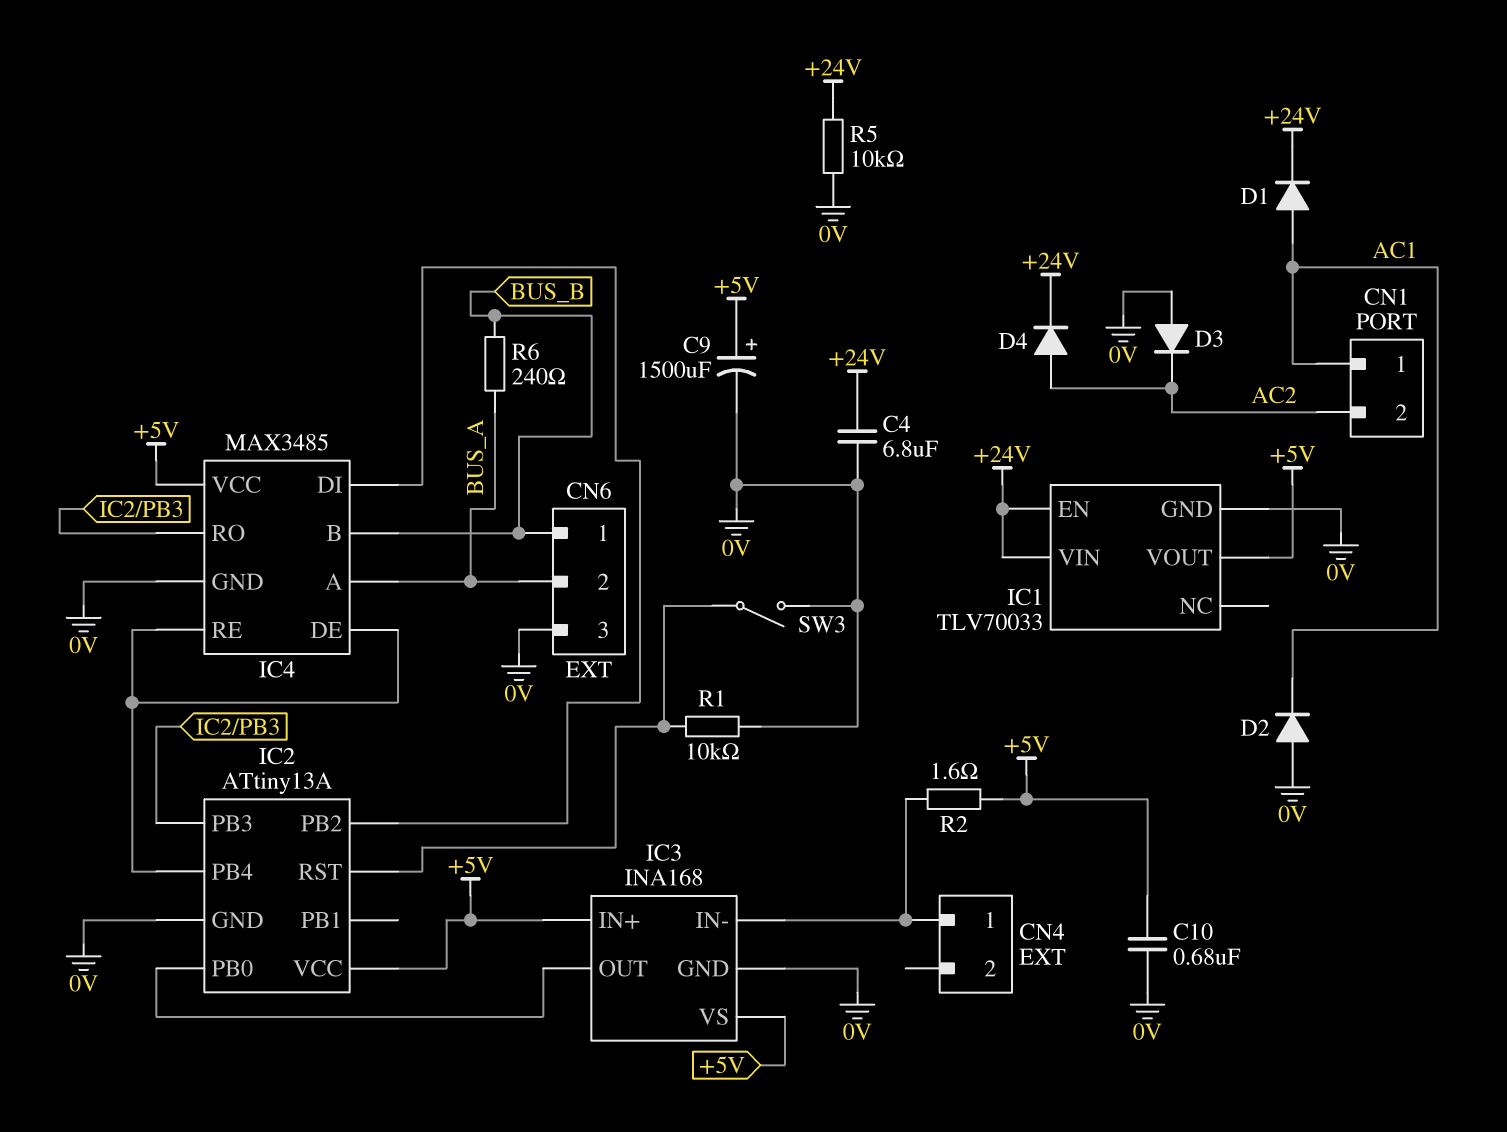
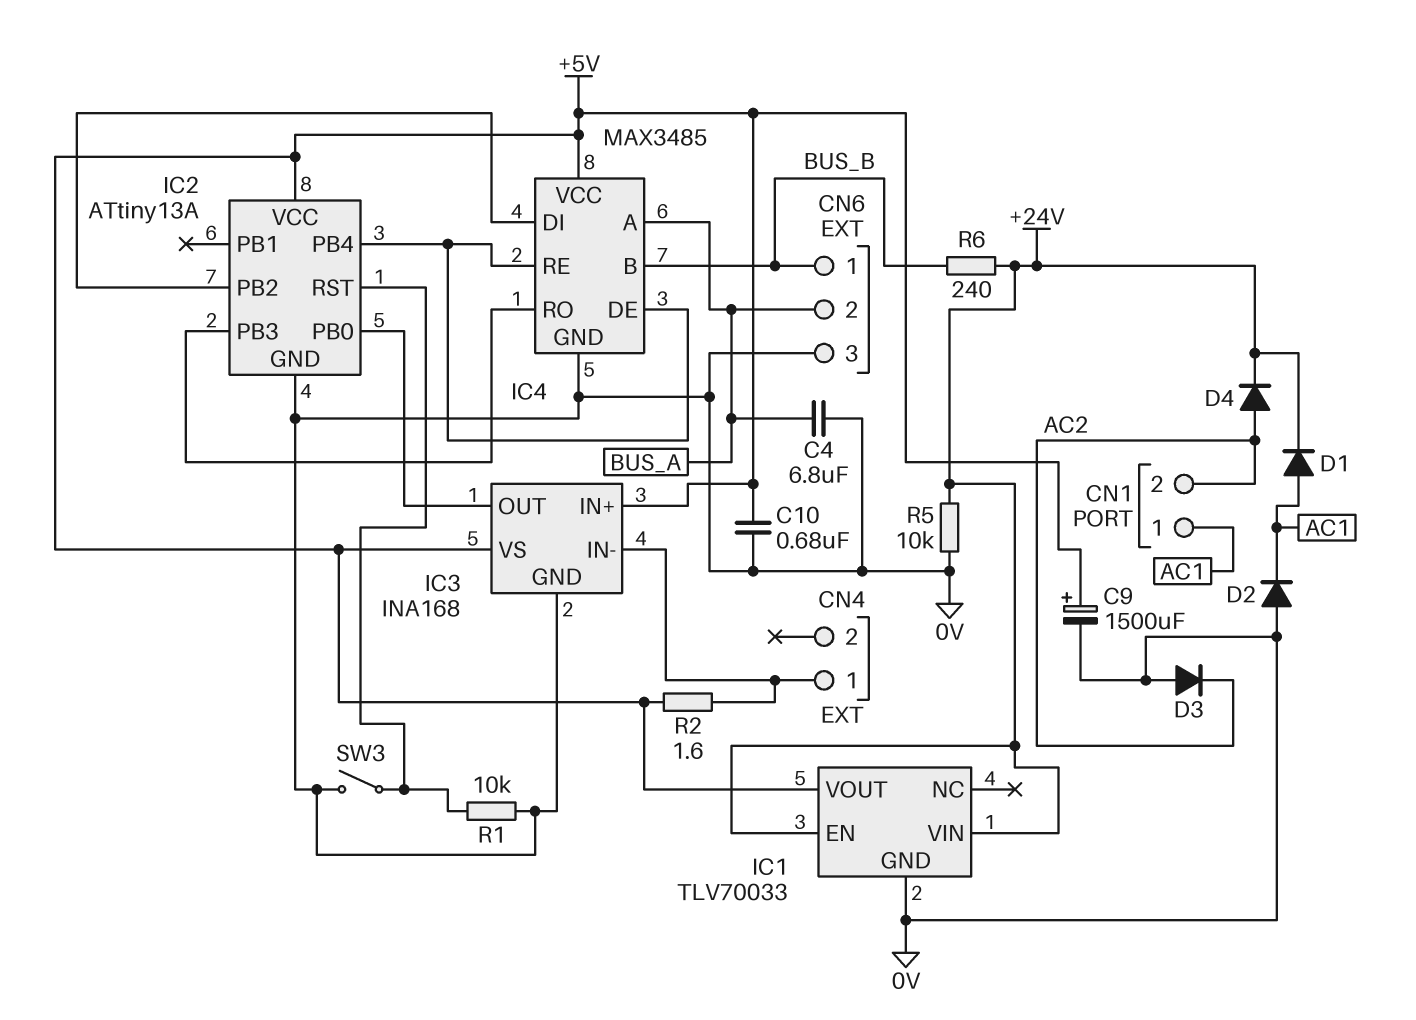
C4: 6.8uF (+24V, 0V) -> 6.8uF (0V, BUS_A)
R6: 240 (BUS_A, BUS_B) -> 240 (+24V, BUS_B)

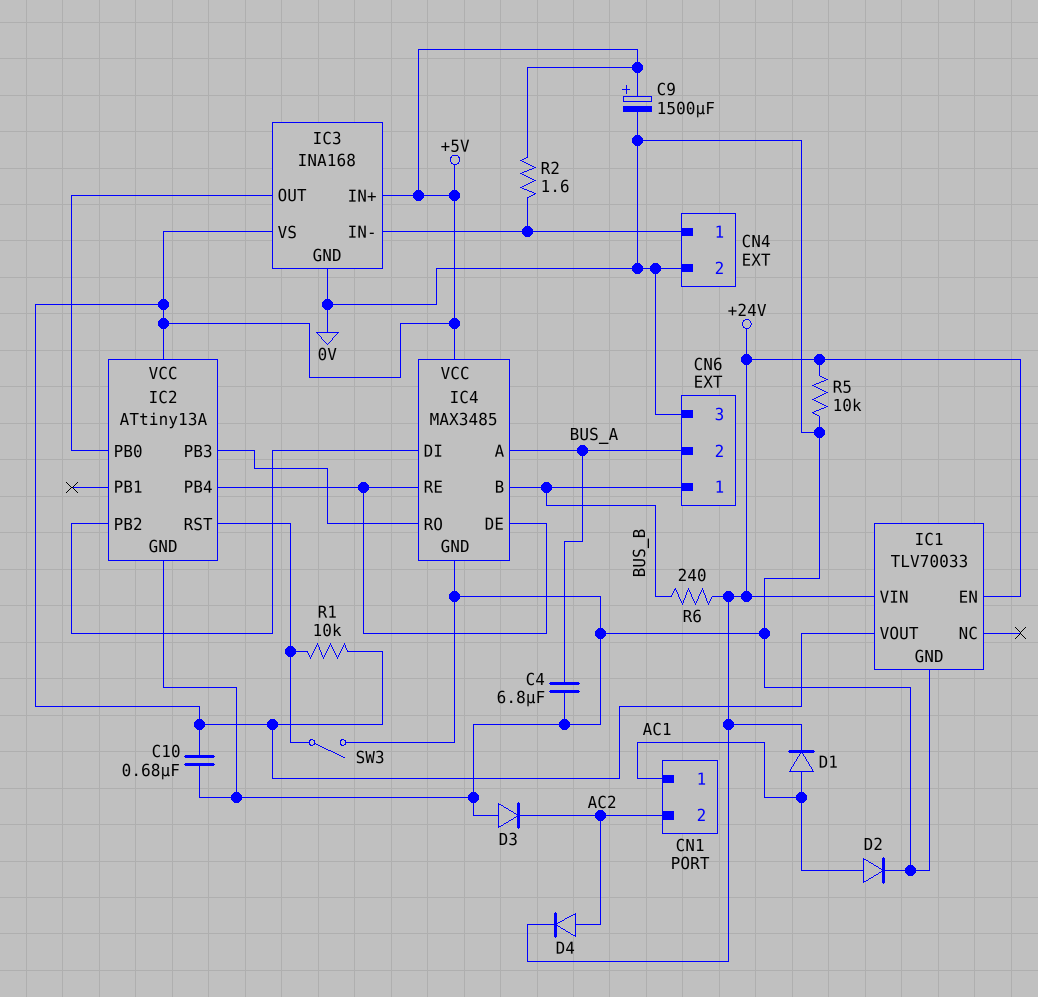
CN4 pin 2: none -> 0V
D2: diode (A 0V, K AC1) -> diode (A AC1, K 0V)
R1: 10k (0V, IC2/RST) -> 10k (+5V, IC2/RST)

